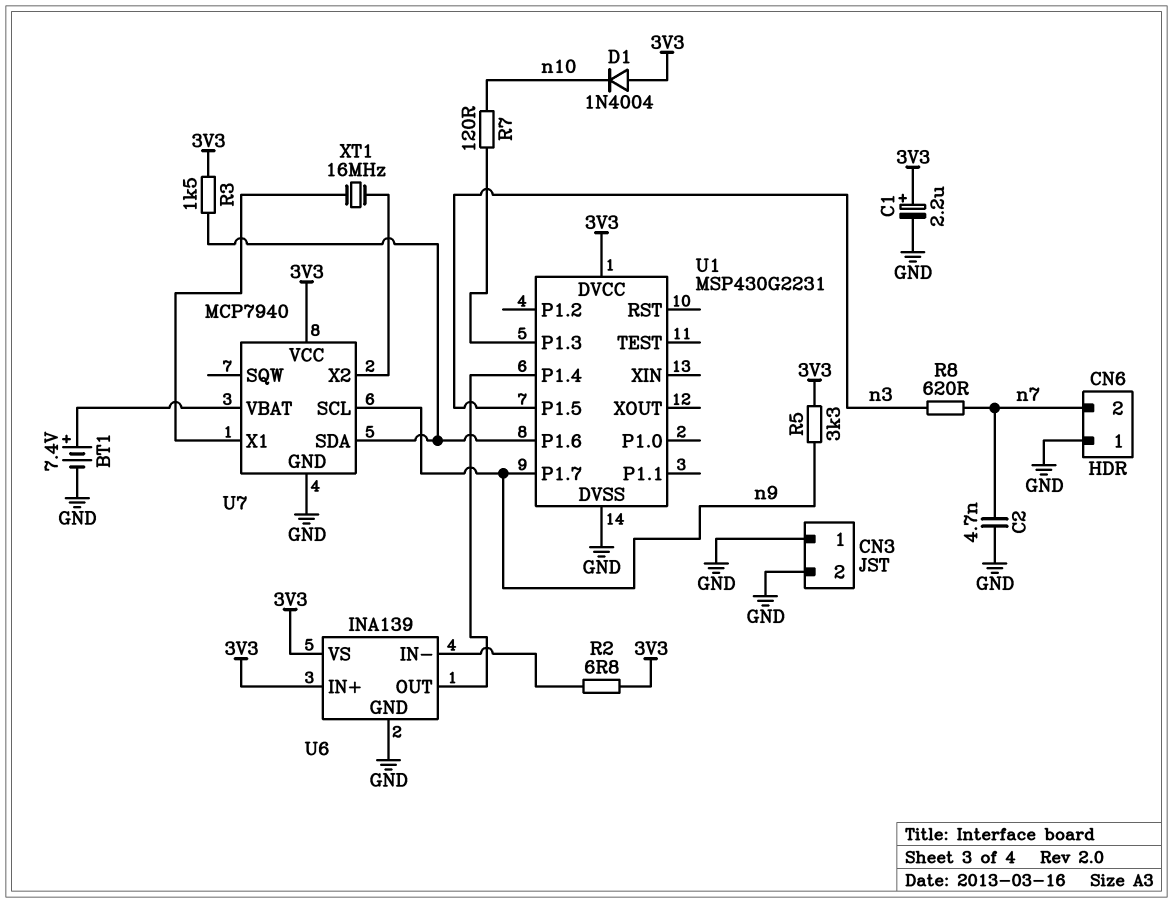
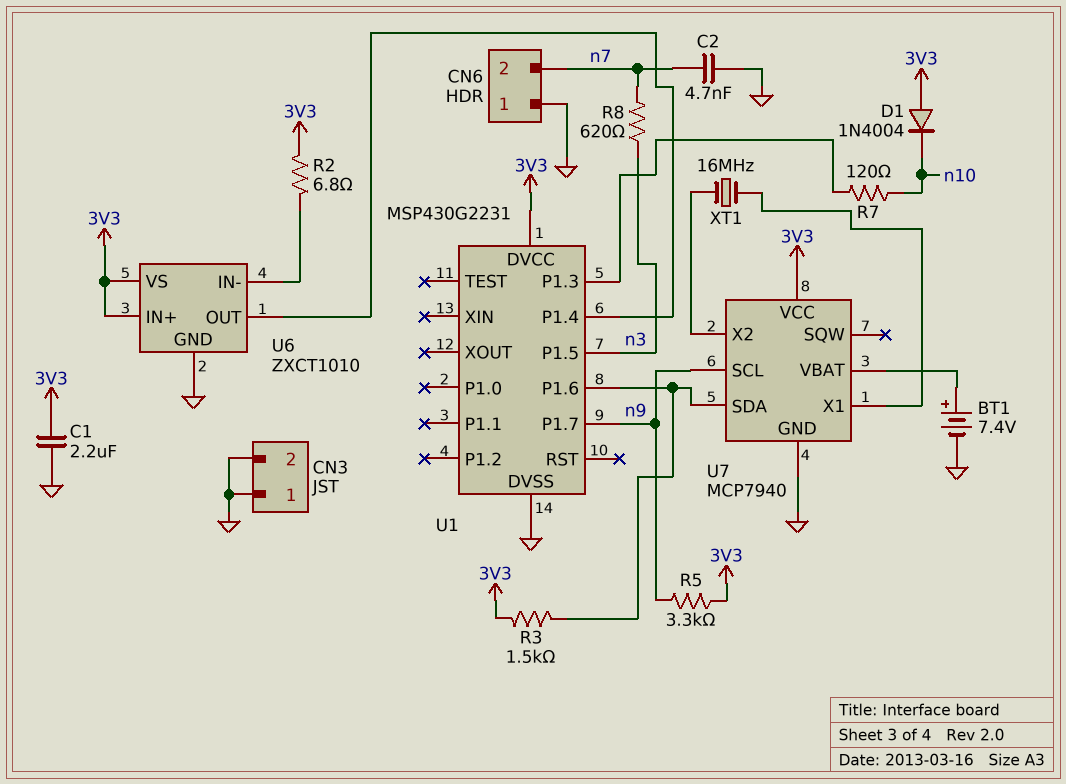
C1: 2.2uF (plus 3V3, minus GND) -> 2.2uF (3V3, GND)
U6: INA139 -> ZXCT1010

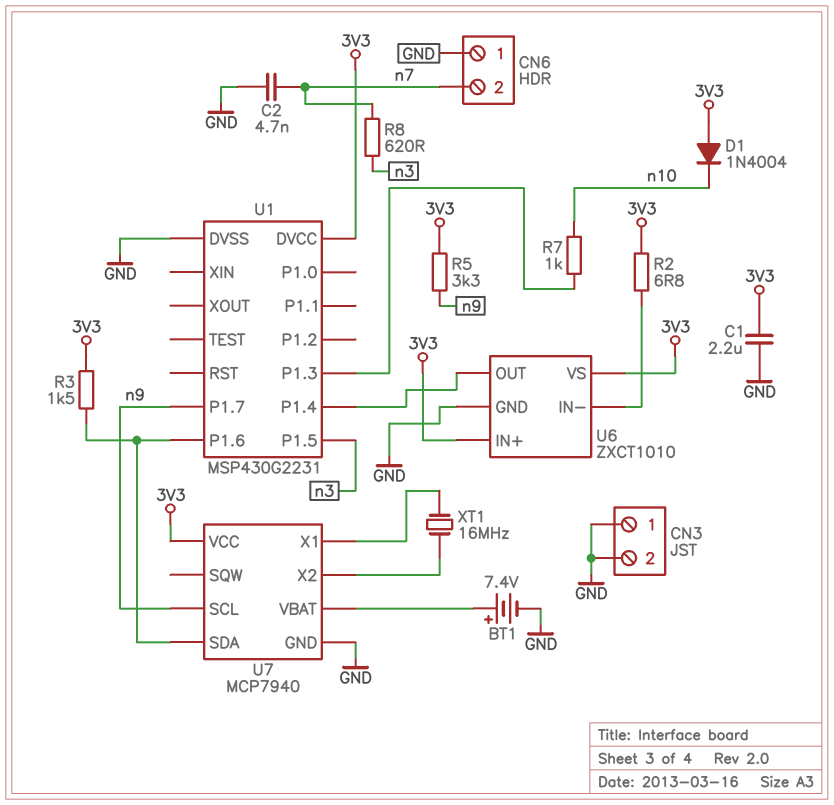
R7: 120 (U1/P1.3, n10) -> 1k (U1/P1.3, n10)

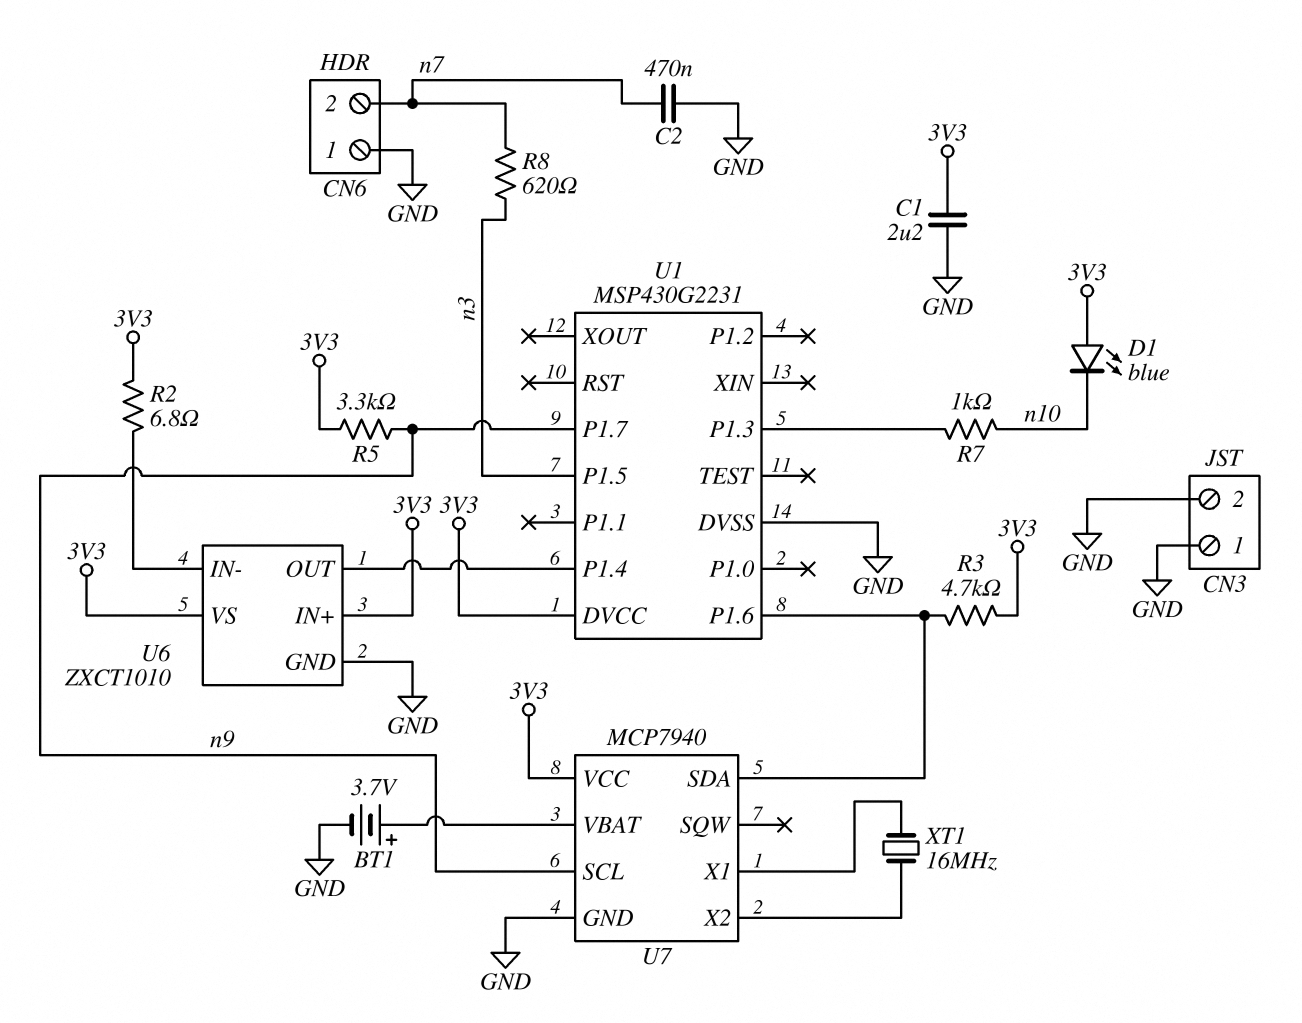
BT1: 7.4V (plus U7/VBAT, minus GND) -> 3.7V (plus U7/VBAT, minus GND)
C2: 4.7nF (GND, n7) -> 470nF (GND, n7)
D1: diode 1N4004 (A 3V3, K n10) -> LED blue (A 3V3, K n10)
R3: 1.5k (3V3, U1/P1.6) -> 4.7k (3V3, U1/P1.6)

